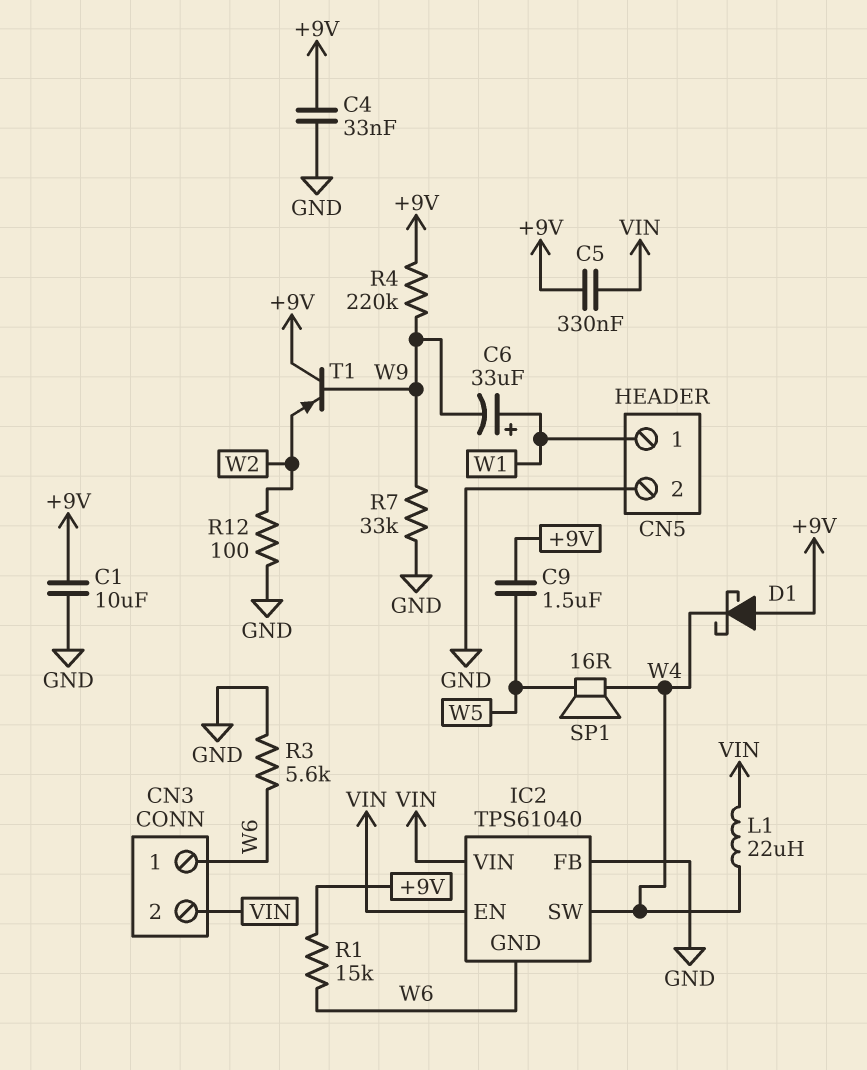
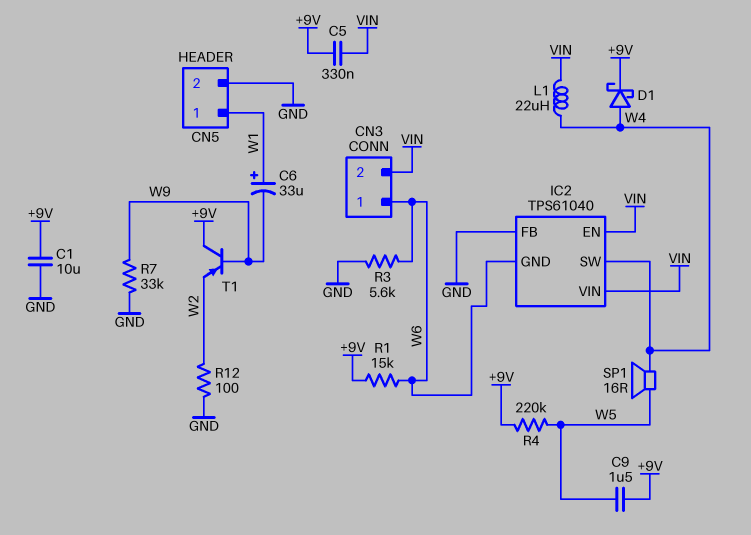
C4: 33nF (+9V, GND) -> none
D1: schottky (A +9V, K W4) -> schottky (A W4, K +9V)
R4: 220k (+9V, W9) -> 220k (+9V, W5)

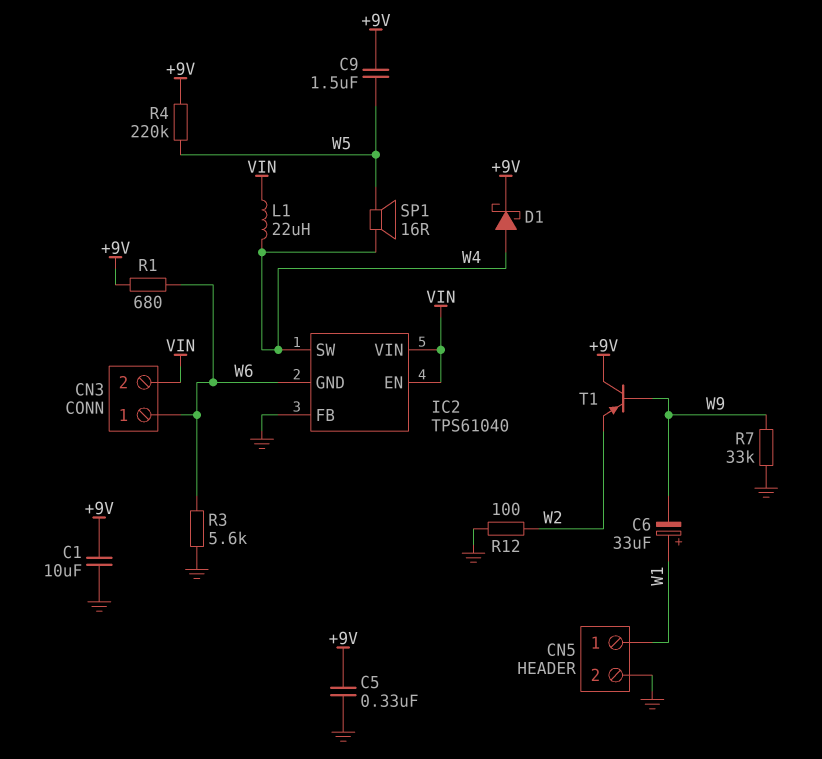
C5: 330nF (+9V, VIN) -> 330nF (+9V, GND)
R1: 15k (+9V, W6) -> 680 (+9V, W6)

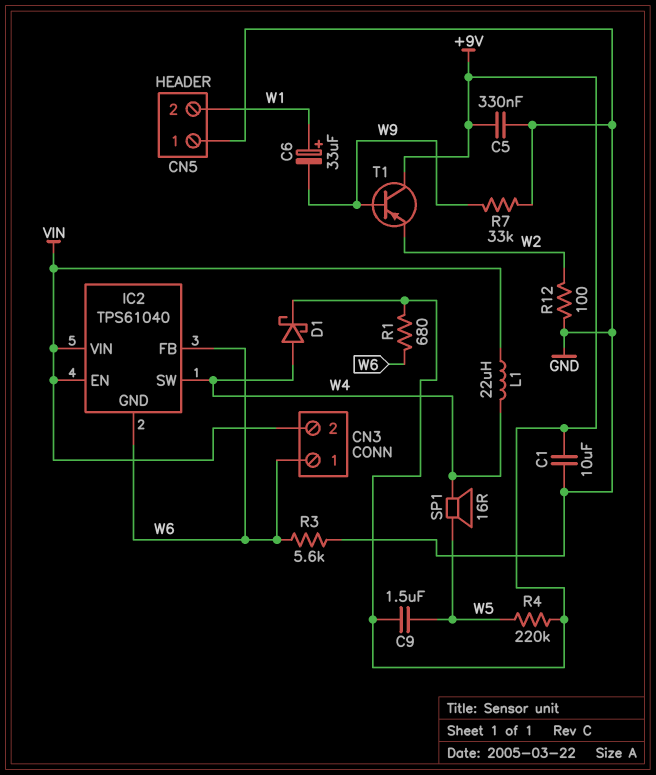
CN5 pin 1: W1 -> GND
CN5 pin 2: GND -> W1
IC2 pin FB: GND -> W6

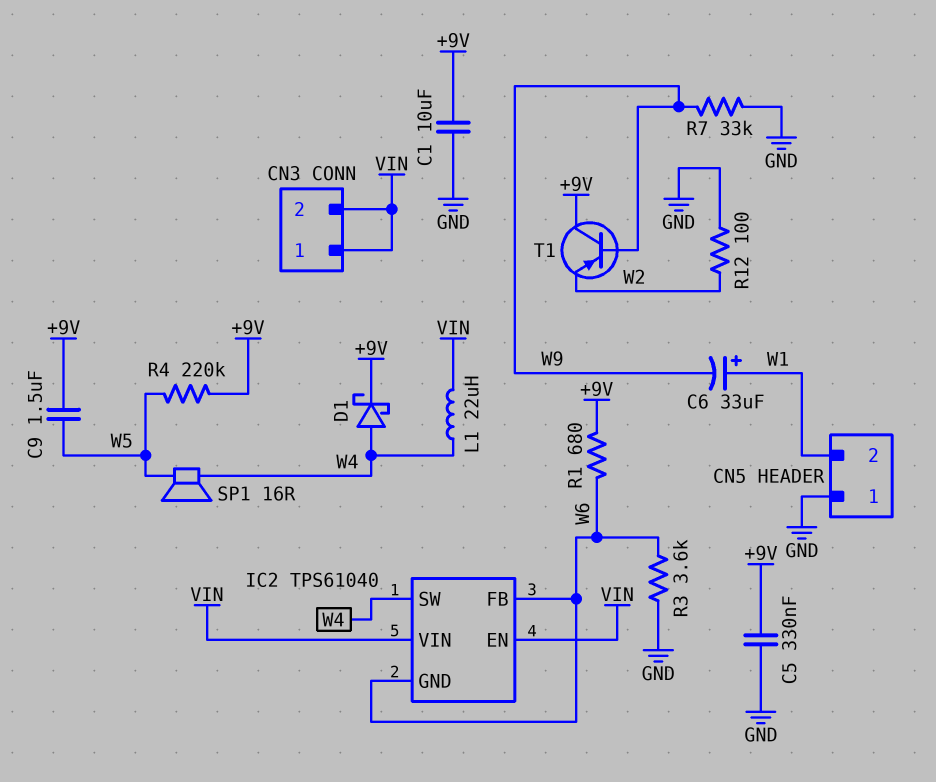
CN3 pin 1: W6 -> VIN
R3: 5.6k (GND, W6) -> 3.6k (GND, W6)

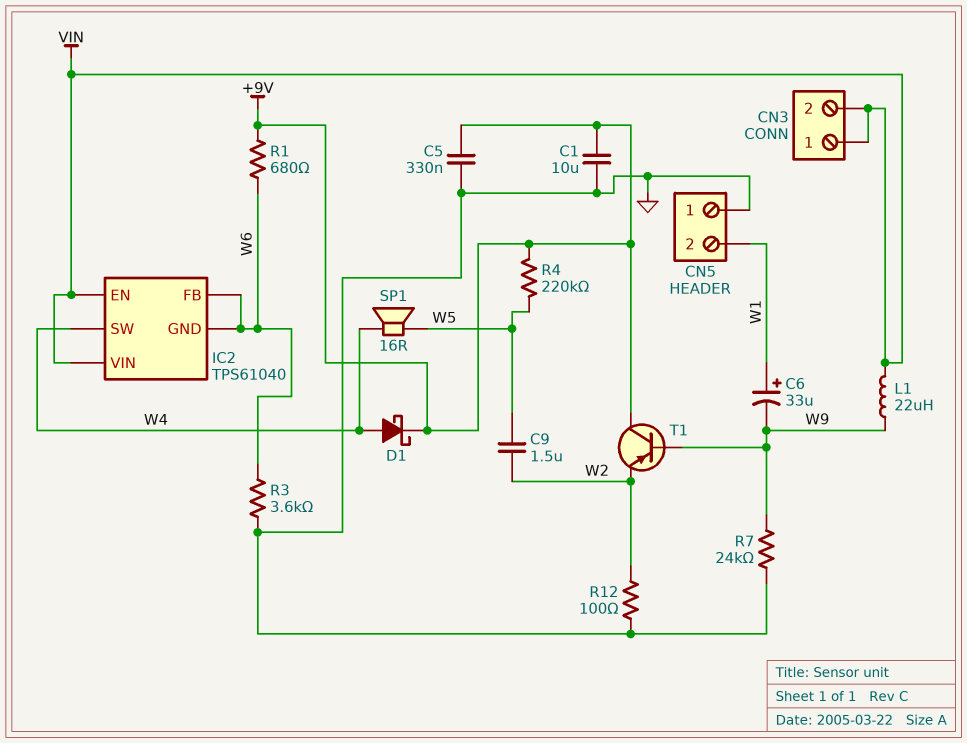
C9: 1.5uF (+9V, W5) -> 1.5uF (W2, W5)
L1: 22uH (VIN, W4) -> 22uH (VIN, W9)
R7: 33k (GND, W9) -> 24k (GND, W9)

